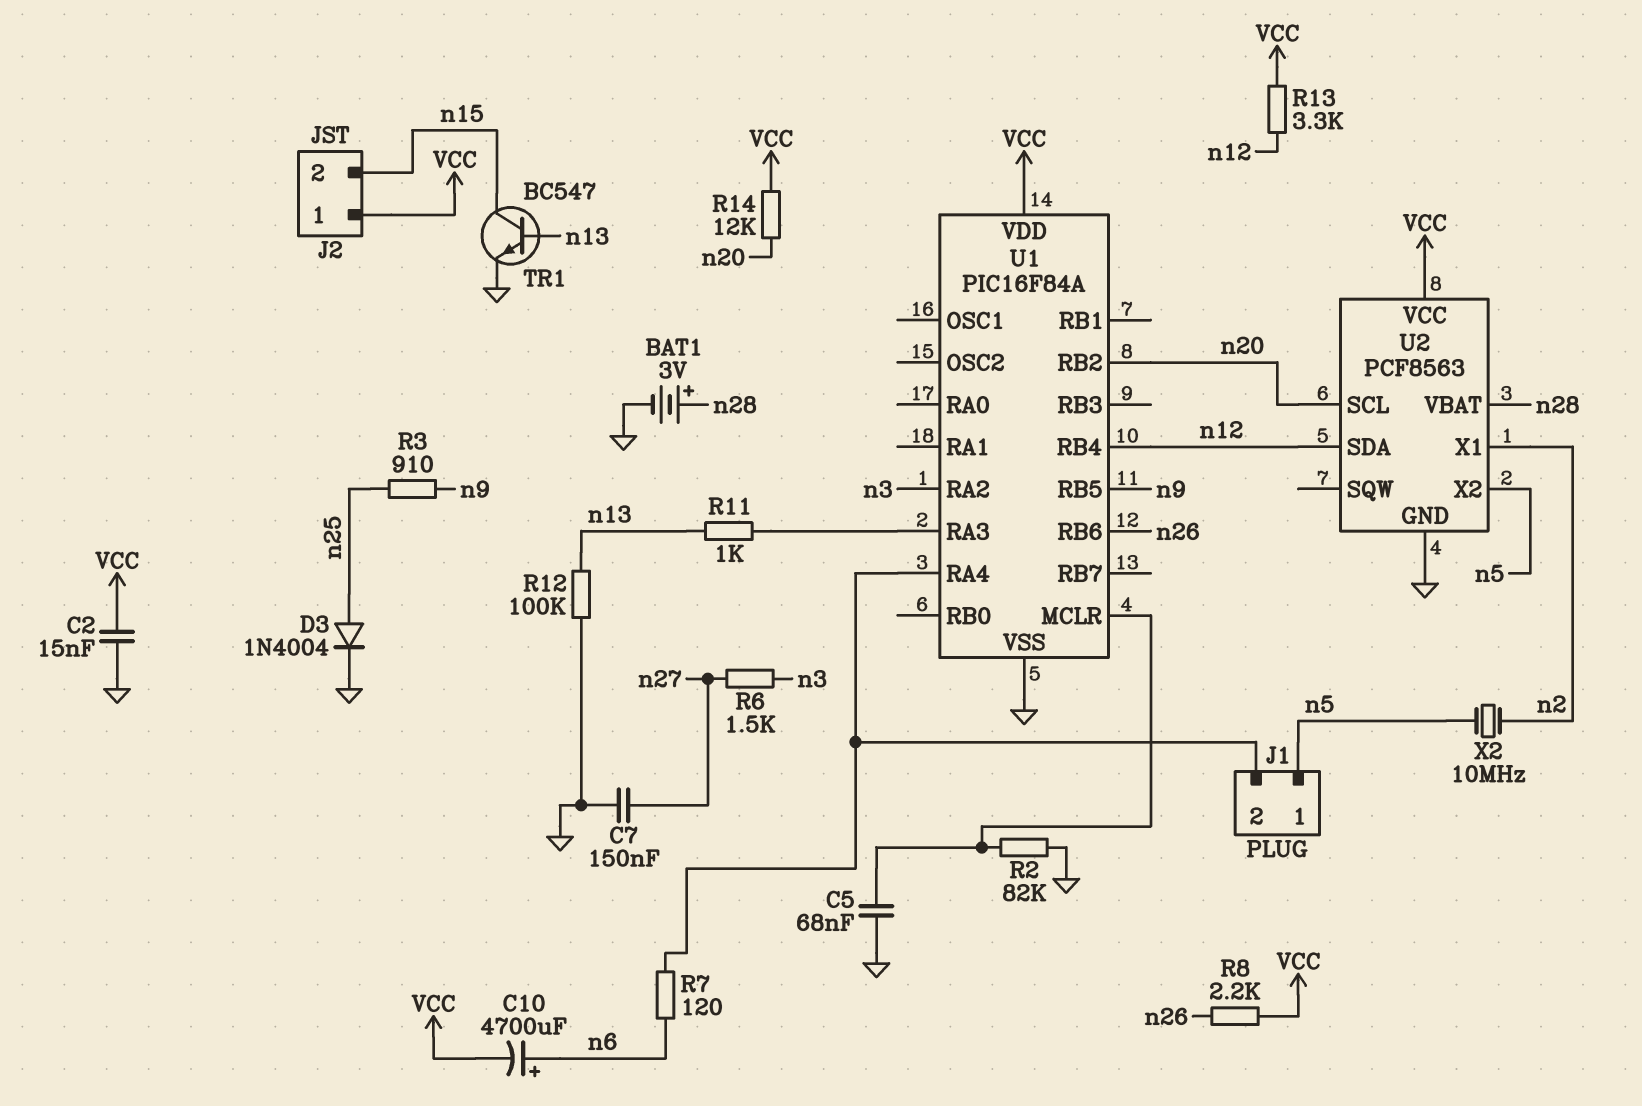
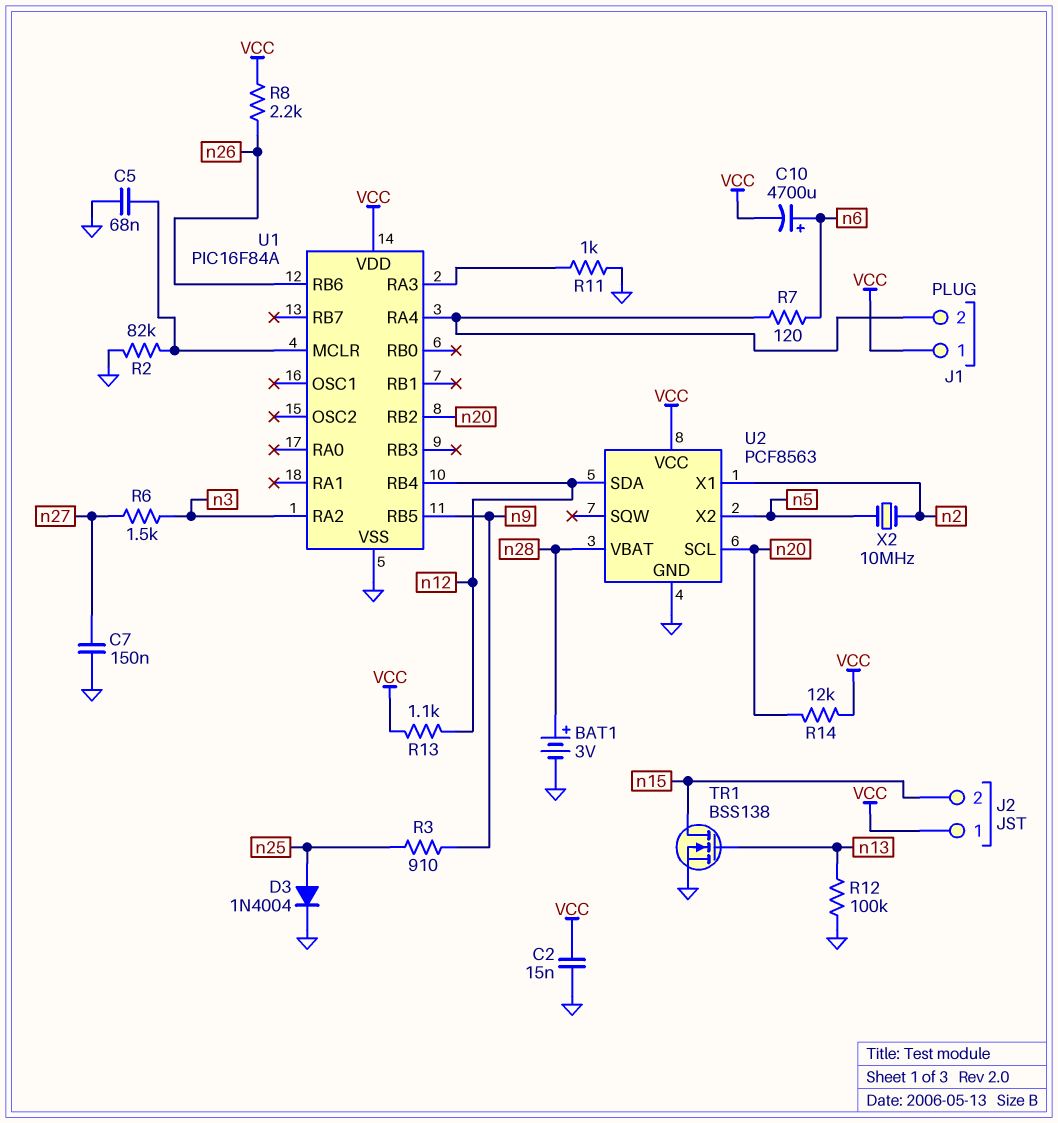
J1 pin 1: n5 -> VCC
R11: 1k (U1/RA3, n13) -> 1k (GND, U1/RA3)
R13: 3.3k (VCC, n12) -> 1.1k (VCC, n12)
TR1: NPN BC547 (B n13, C n15, E GND) -> NMOS BSS138 (G n13, D n15, S GND)

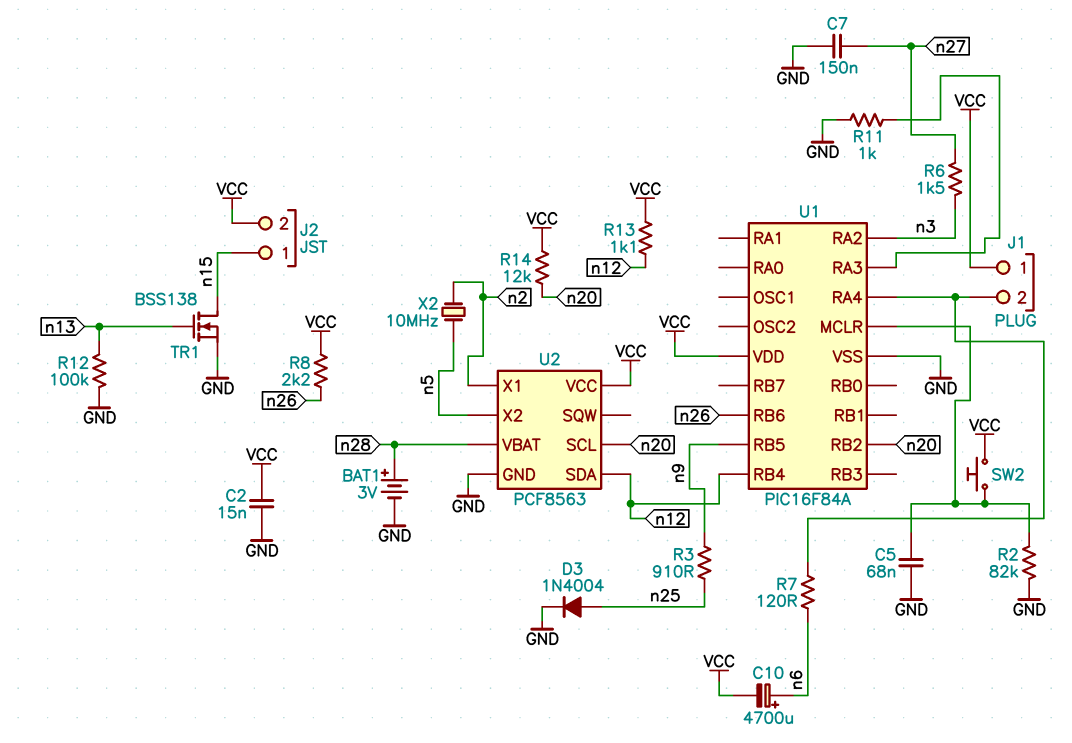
J2 pin 1: VCC -> n15
J2 pin 2: n15 -> VCC
SW2: none -> button (U1/MCLR, VCC)

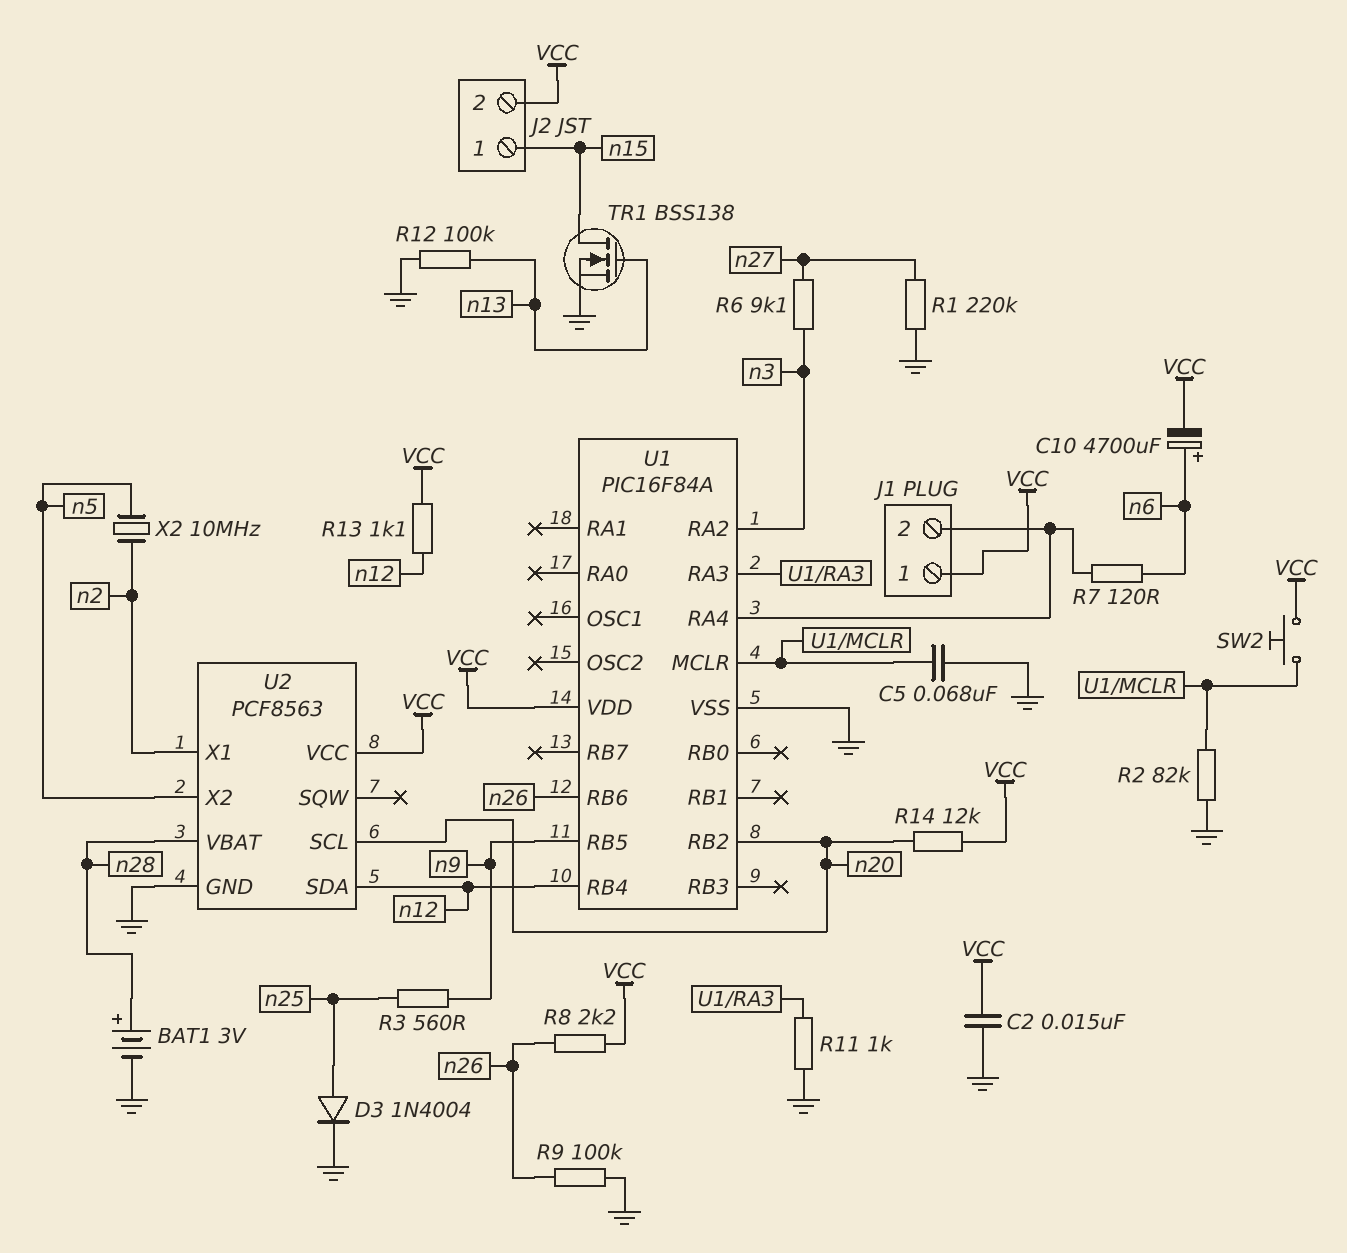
C7: 150nF (GND, n27) -> none
R1: none -> 220k (GND, n27)
R3: 910 (n9, n25) -> 560 (n9, n25)
R6: 1.5k (n3, n27) -> 9.1k (n3, n27)
R9: none -> 100k (GND, n26)

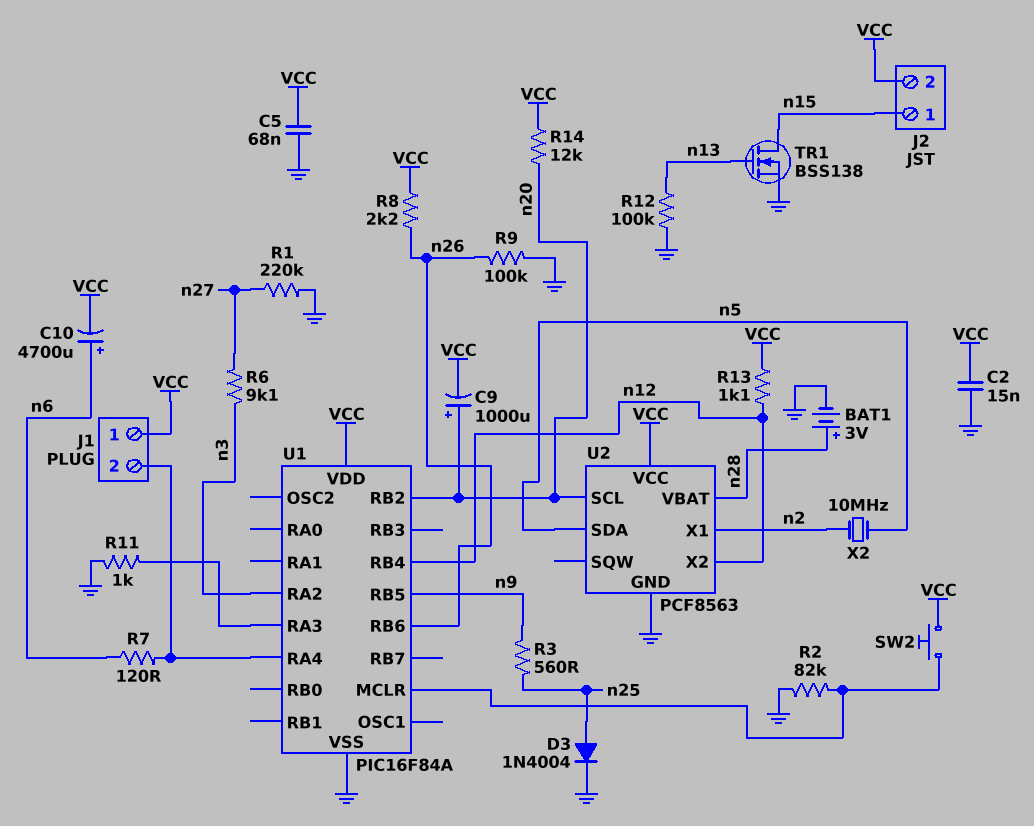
C5: 68nF (GND, U1/MCLR) -> 68nF (GND, VCC)
C9: none -> 1000uF (plus n20, minus VCC)
U2 pin SDA: n12 -> n5
U2 pin X2: n5 -> n12

